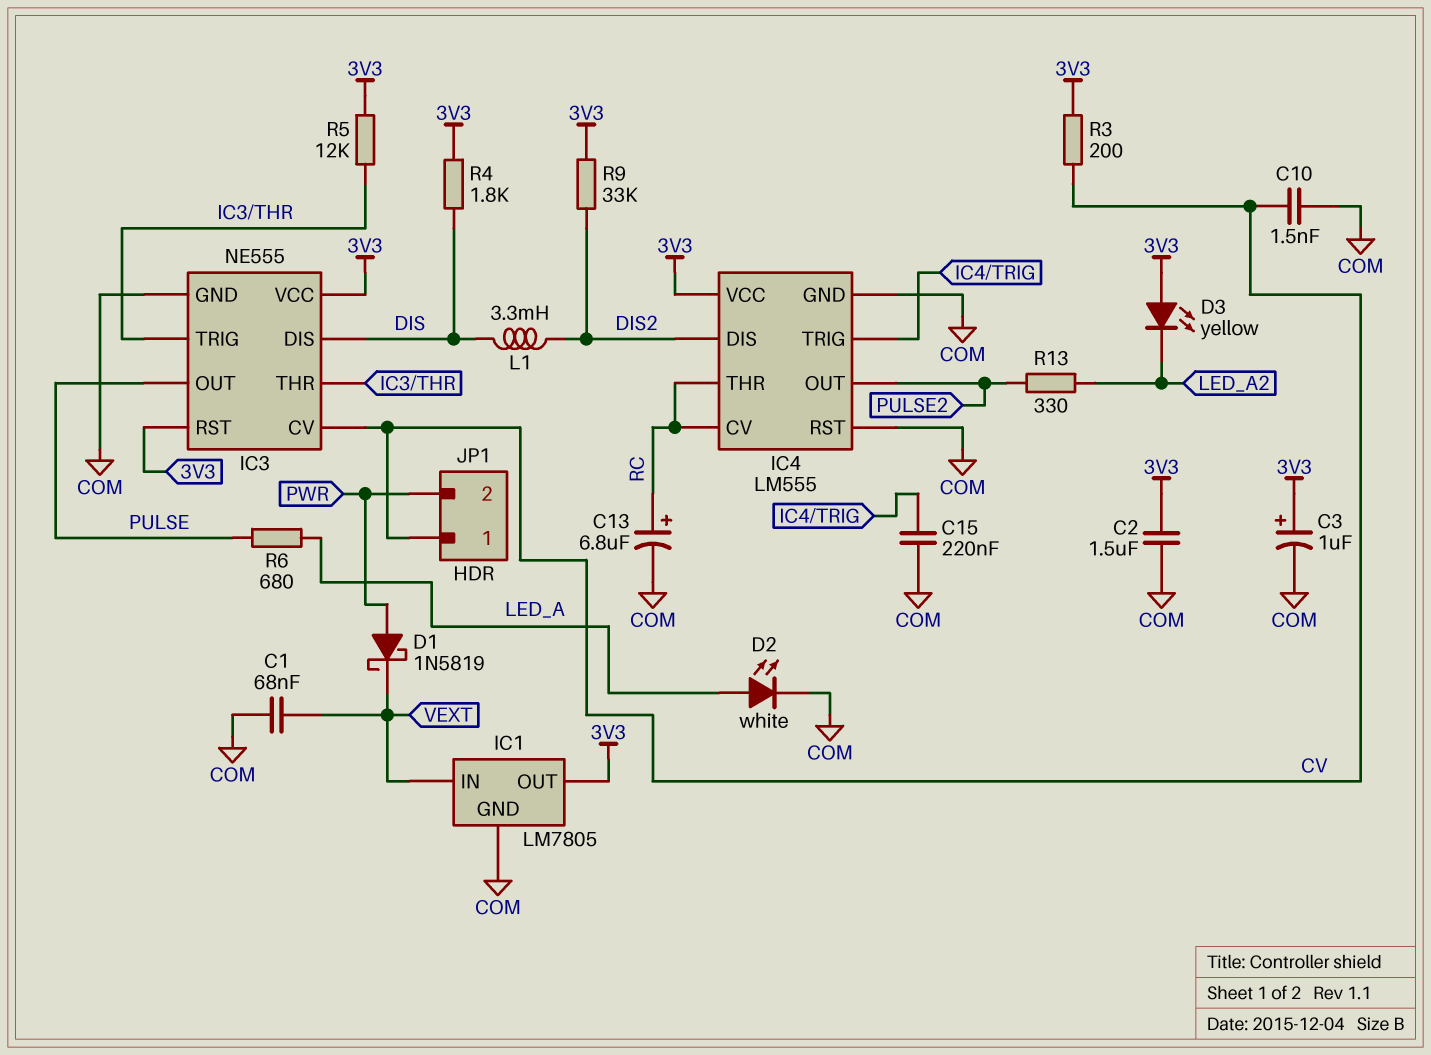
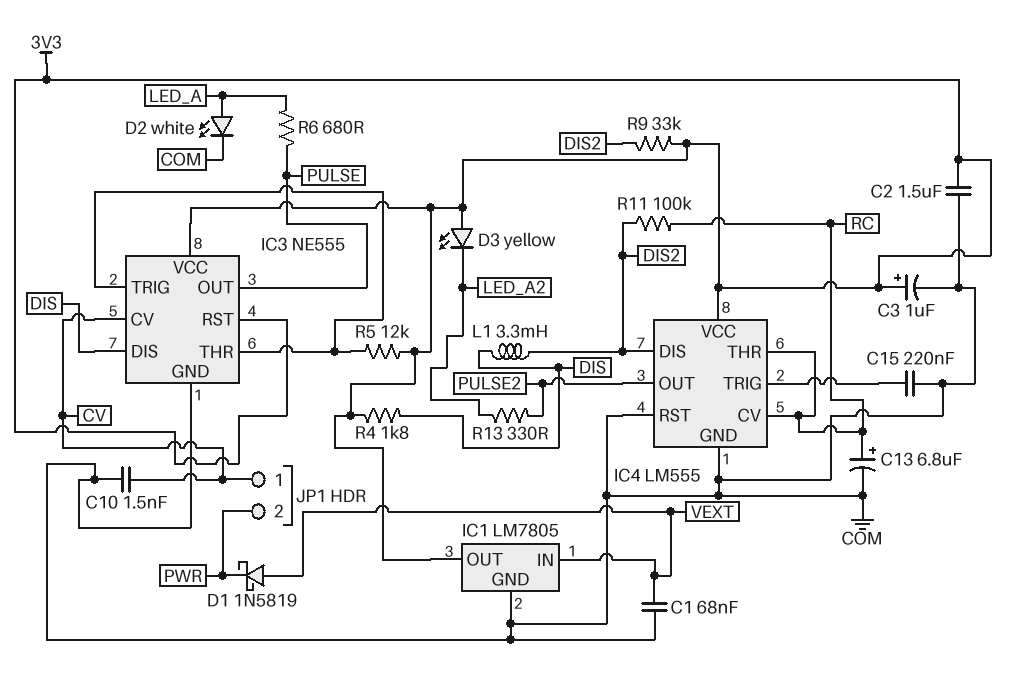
D1: schottky 1N5819 (A PWR, K VEXT) -> schottky 1N5819 (A VEXT, K PWR)
R3: 200 (3V3, CV) -> none
R11: none -> 100k (DIS2, RC)

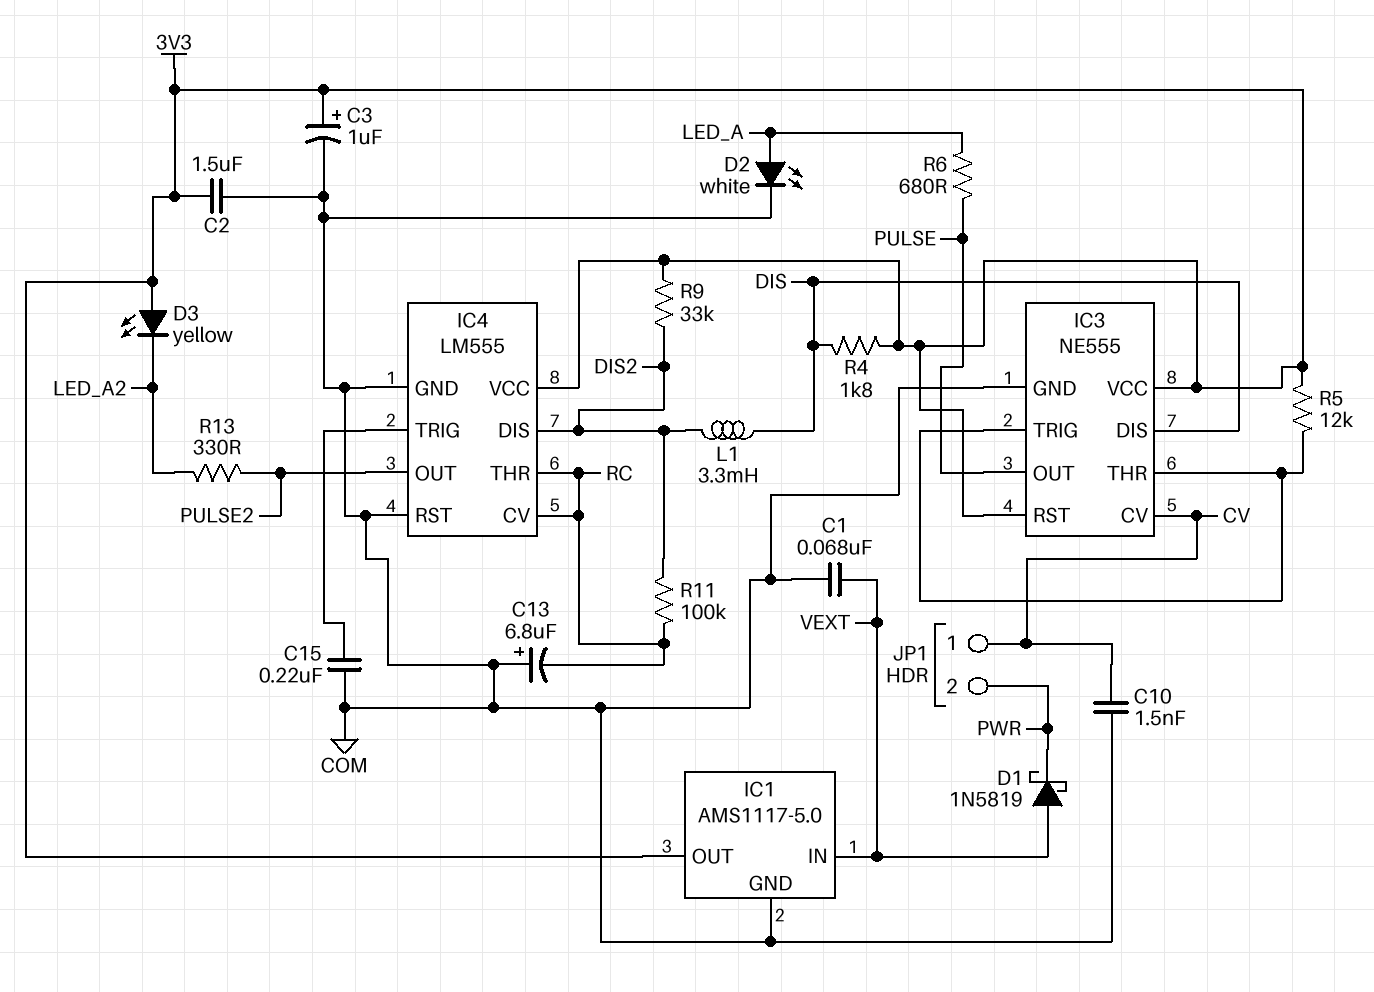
C13: 6.8uF (plus RC, minus COM) -> 6.8uF (plus COM, minus RC)
IC1: LM7805 -> AMS1117-5.0

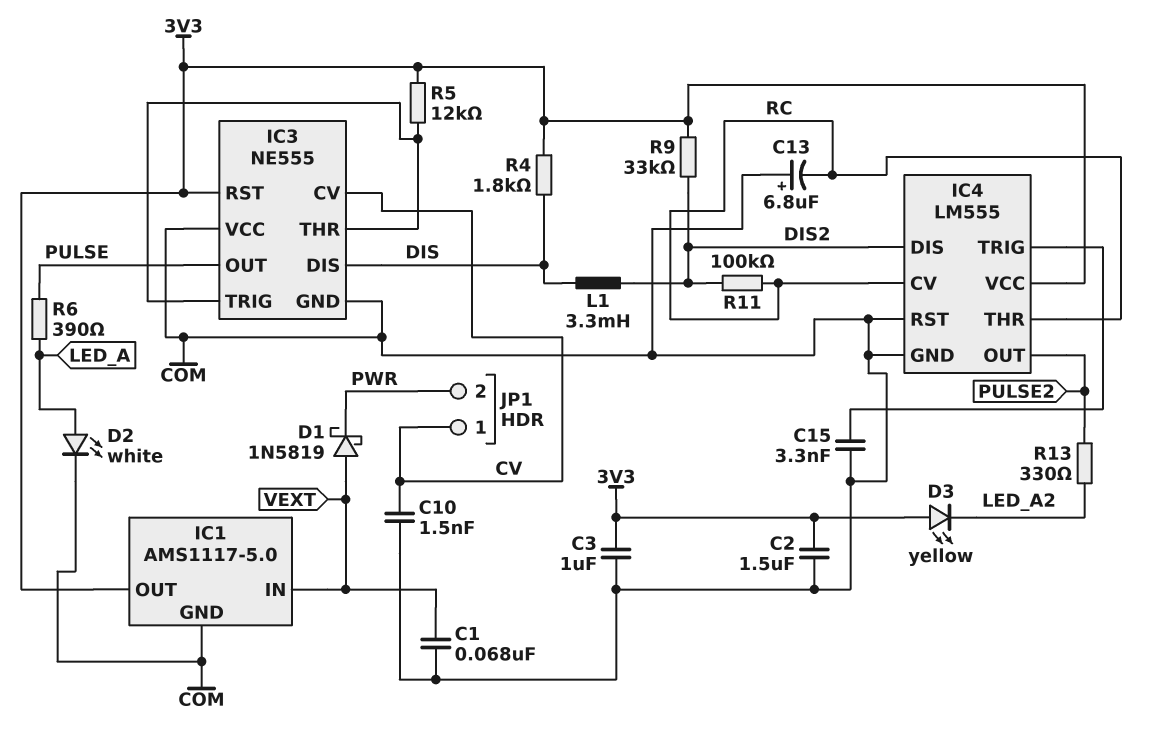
C3: 1uF (plus 3V3, minus COM) -> 1uF (3V3, COM)
C15: 220nF (COM, IC4/TRIG) -> 3.3nF (COM, IC4/TRIG)
IC3 pin VCC: 3V3 -> COM
R6: 680 (LED_A, PULSE) -> 390 (LED_A, PULSE)

